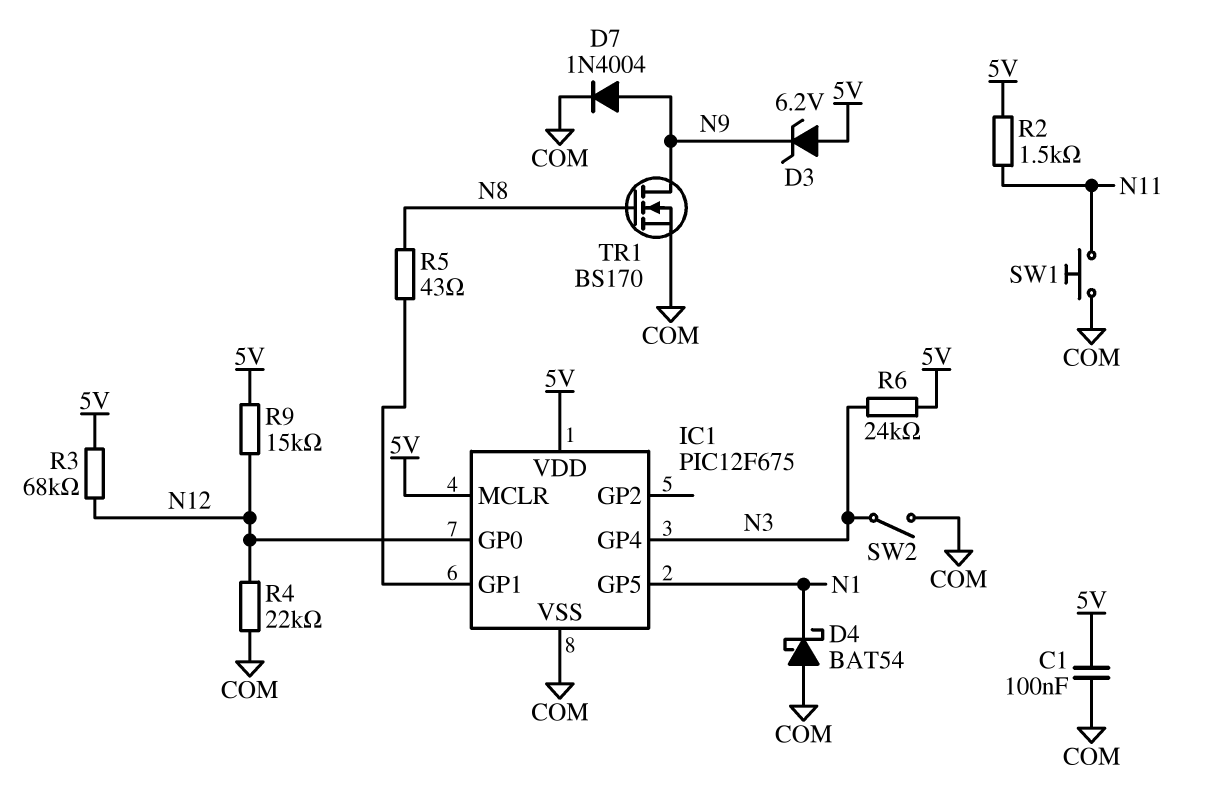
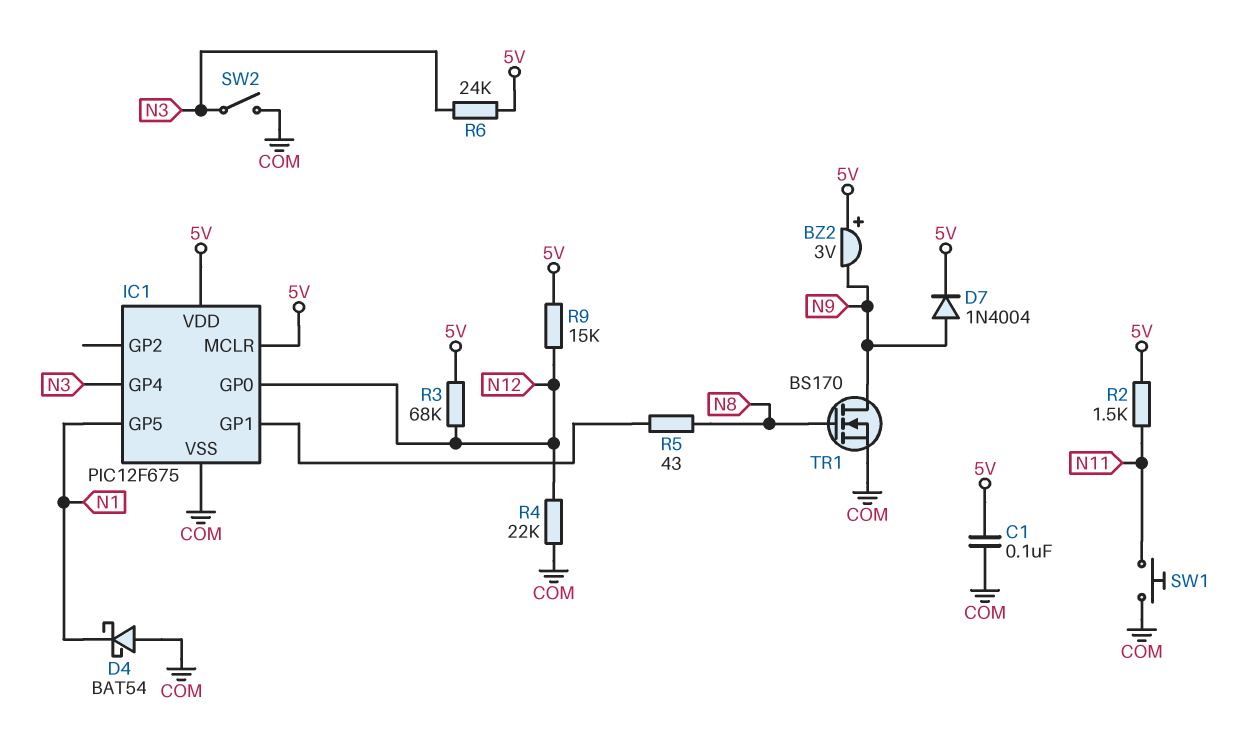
BZ2: none -> buzzer 3V (plus 5V, minus N9)
D3: zener 6.2V (A 5V, K N9) -> none
D7: diode 1N4004 (A N9, K COM) -> diode 1N4004 (A N9, K 5V)

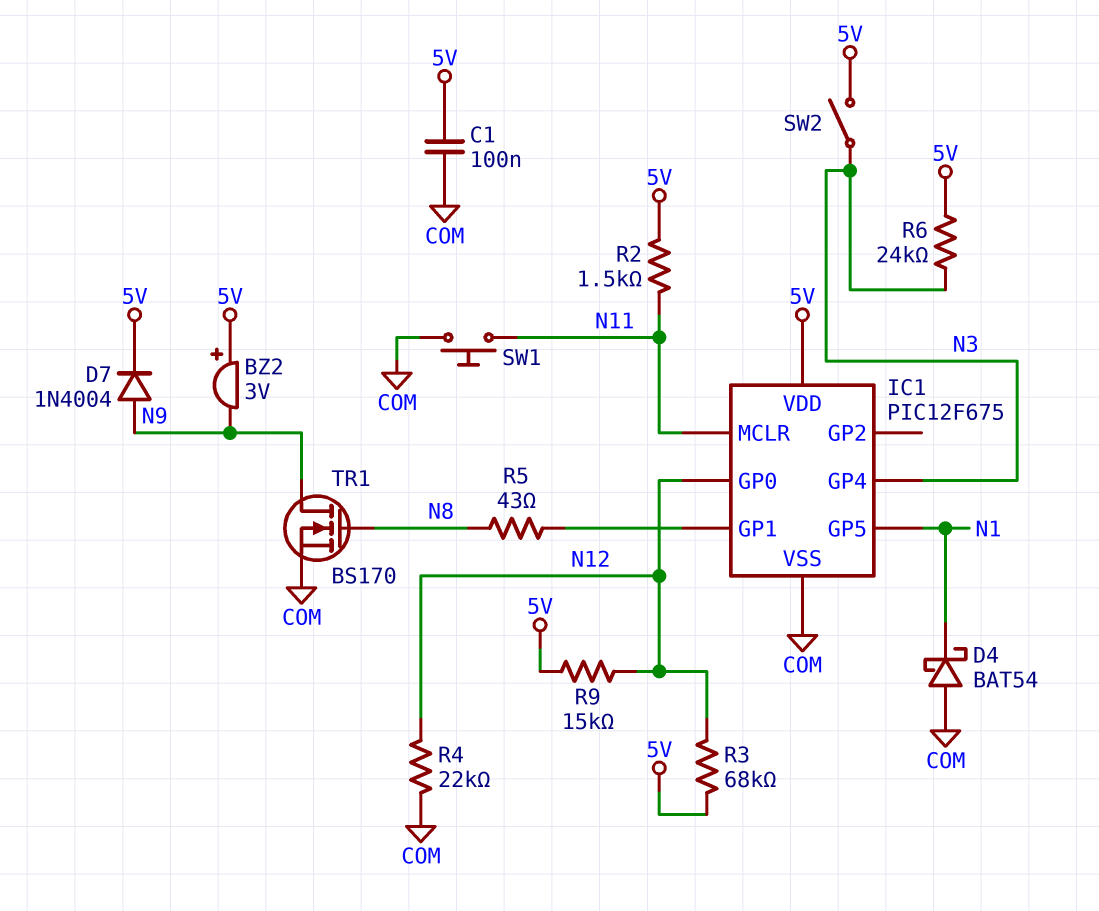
IC1 pin MCLR: 5V -> N11
SW2: switch (COM, N3) -> switch (5V, N3)

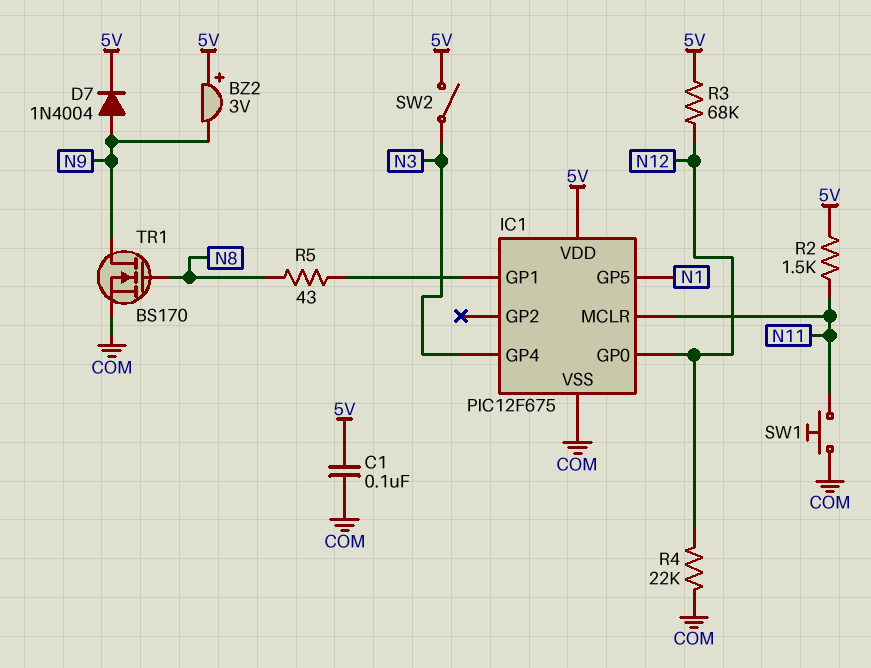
D4: schottky BAT54 (A COM, K N1) -> none
R6: 24k (5V, N3) -> none
R9: 15k (5V, N12) -> none

